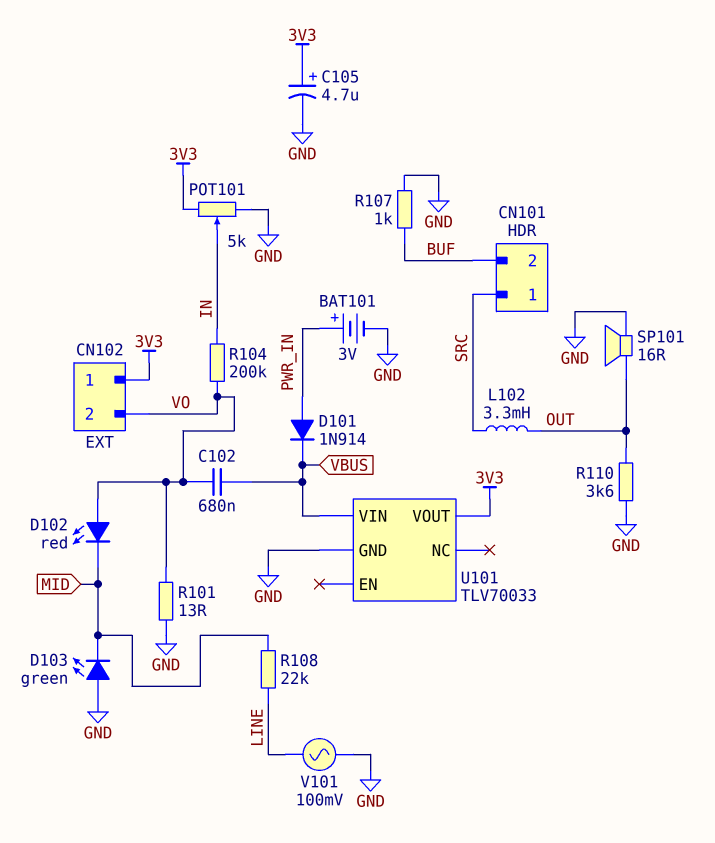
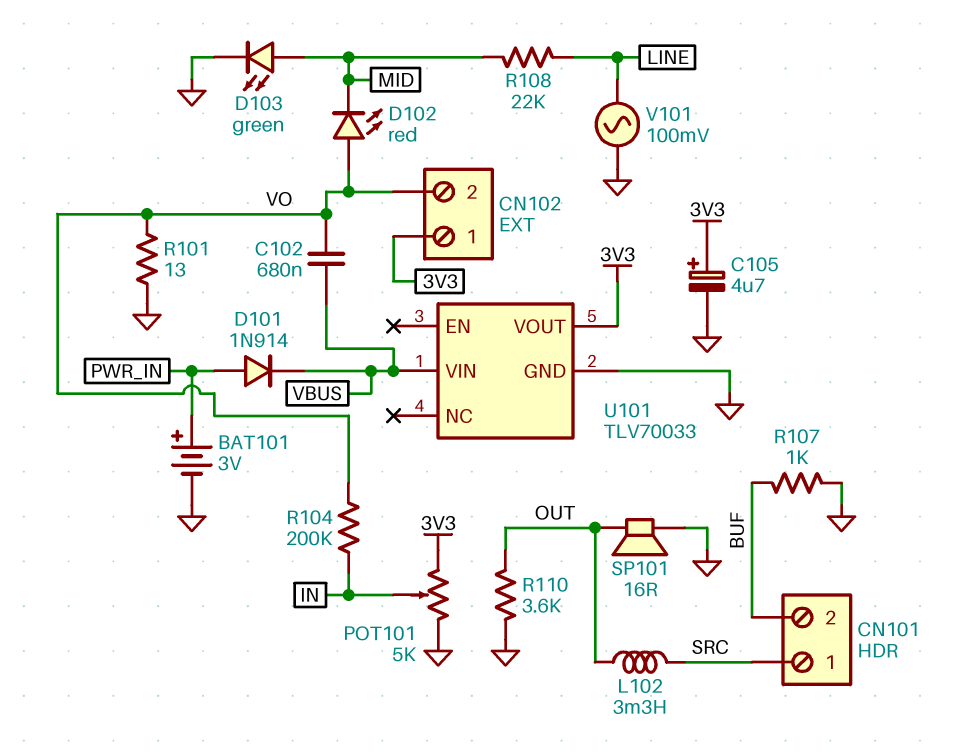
D103: LED green (A GND, K MID) -> LED green (A MID, K GND)

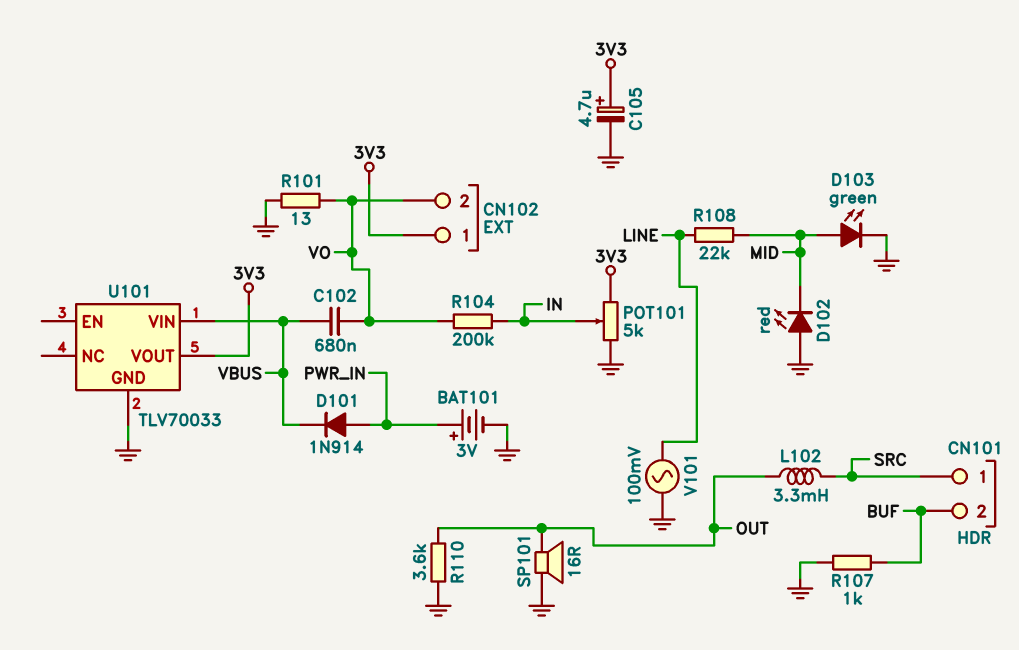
D102: LED red (A VO, K MID) -> LED red (A GND, K MID)

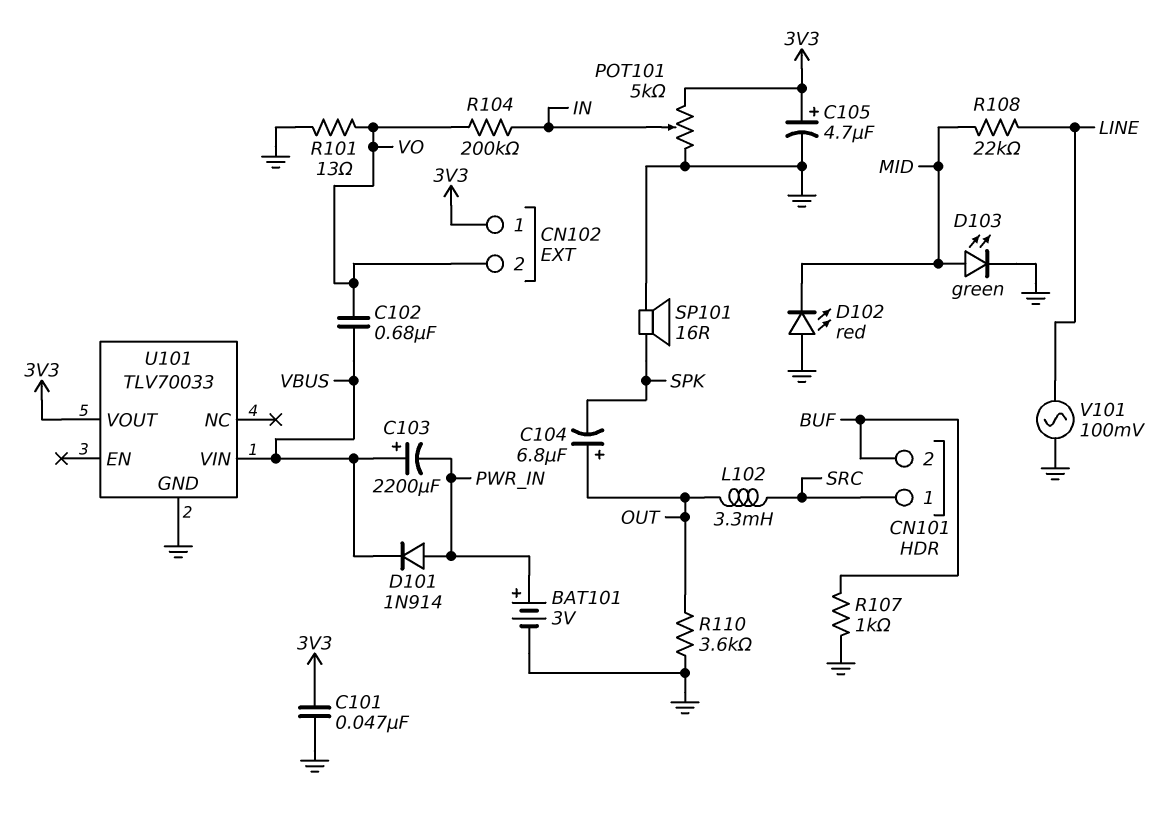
C101: none -> 47nF (3V3, GND)
C103: none -> 2200uF (plus VBUS, minus PWR_IN)
C104: none -> 6.8uF (plus OUT, minus SPK)
SP101: speaker 16R (GND, OUT) -> speaker 16R (GND, SPK)

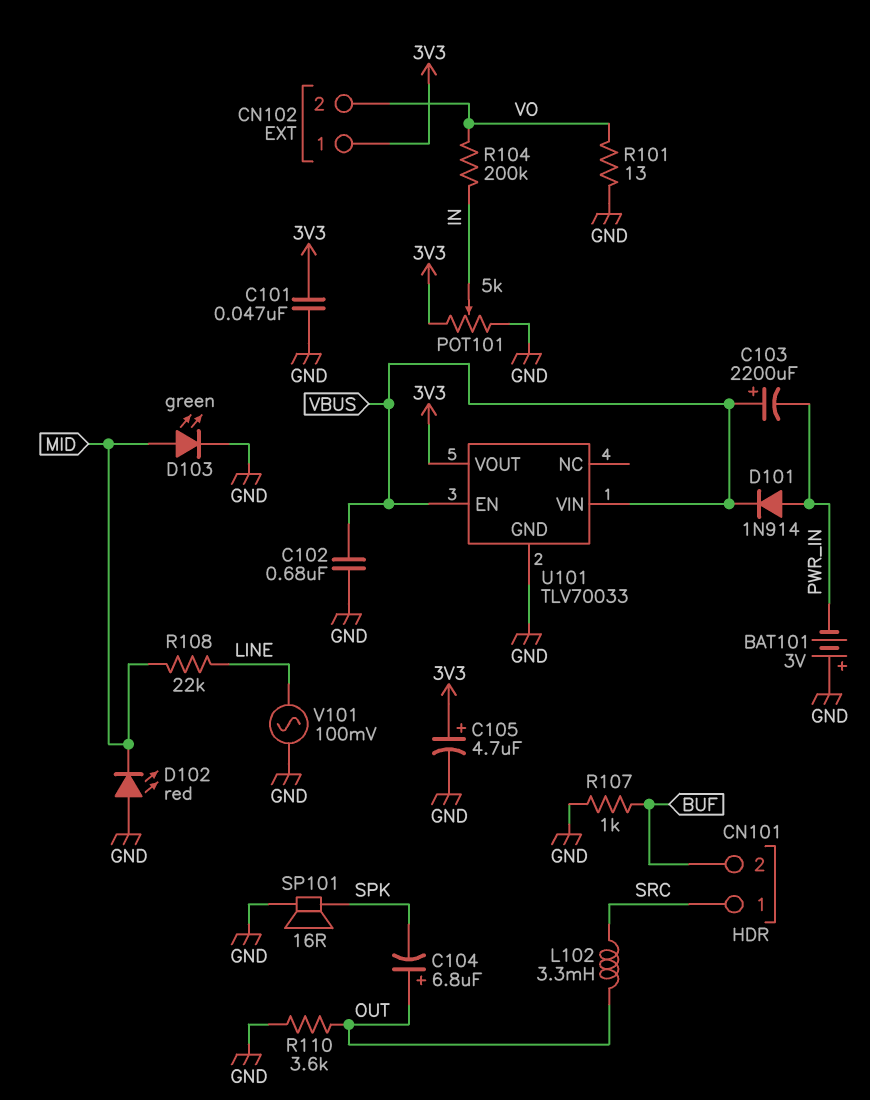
BAT101: 3V (plus PWR_IN, minus GND) -> 3V (plus GND, minus PWR_IN)
C102: 680nF (VBUS, VO) -> 680nF (GND, VBUS)
U101 pin EN: none -> VBUS

